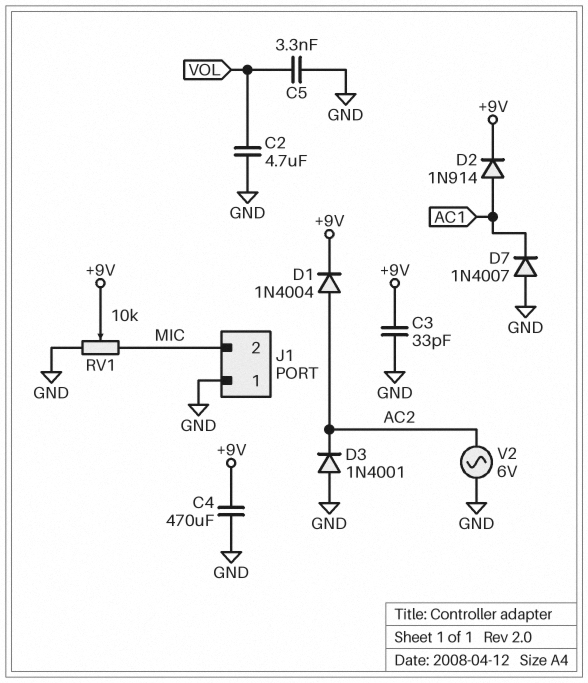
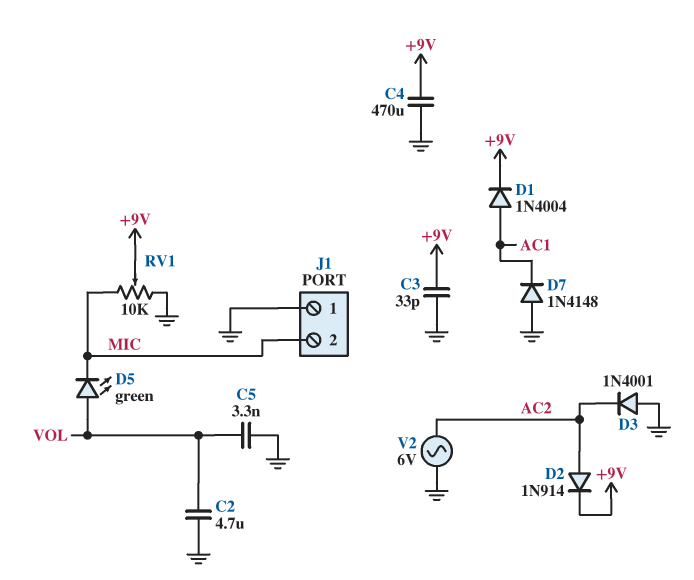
D1: diode 1N4004 (A AC2, K +9V) -> diode 1N4004 (A AC1, K +9V)
D2: diode 1N914 (A AC1, K +9V) -> diode 1N914 (A AC2, K +9V)
D5: none -> LED green (A VOL, K MIC)
D7: diode 1N4007 (A GND, K AC1) -> diode 1N4148 (A GND, K AC1)

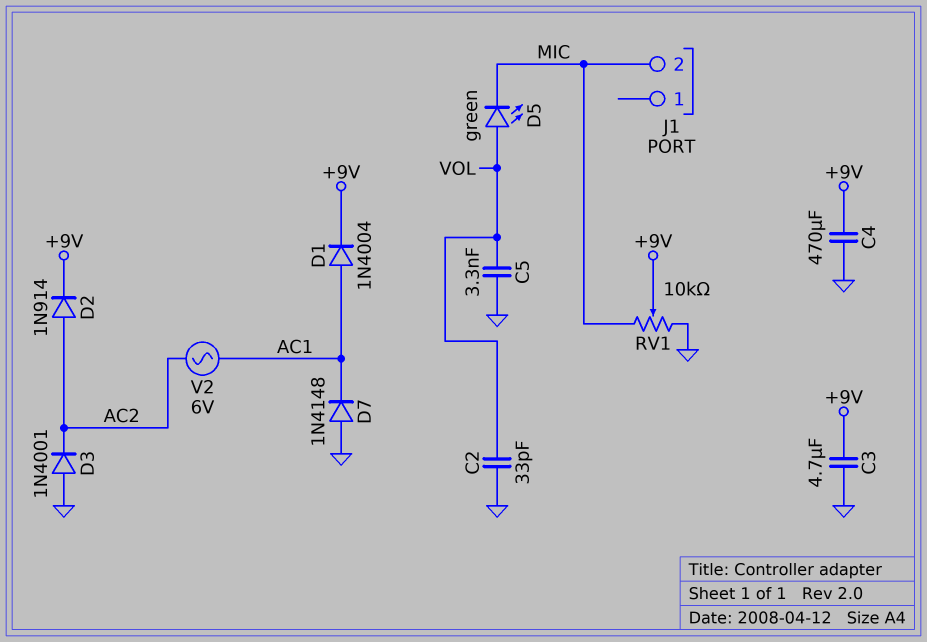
C2: 4.7uF (GND, VOL) -> 33pF (GND, VOL)
C3: 33pF (+9V, GND) -> 4.7uF (+9V, GND)
J1 pin 1: GND -> none
V2: AC 6V (AC2, GND) -> AC 6V (AC1, AC2)

